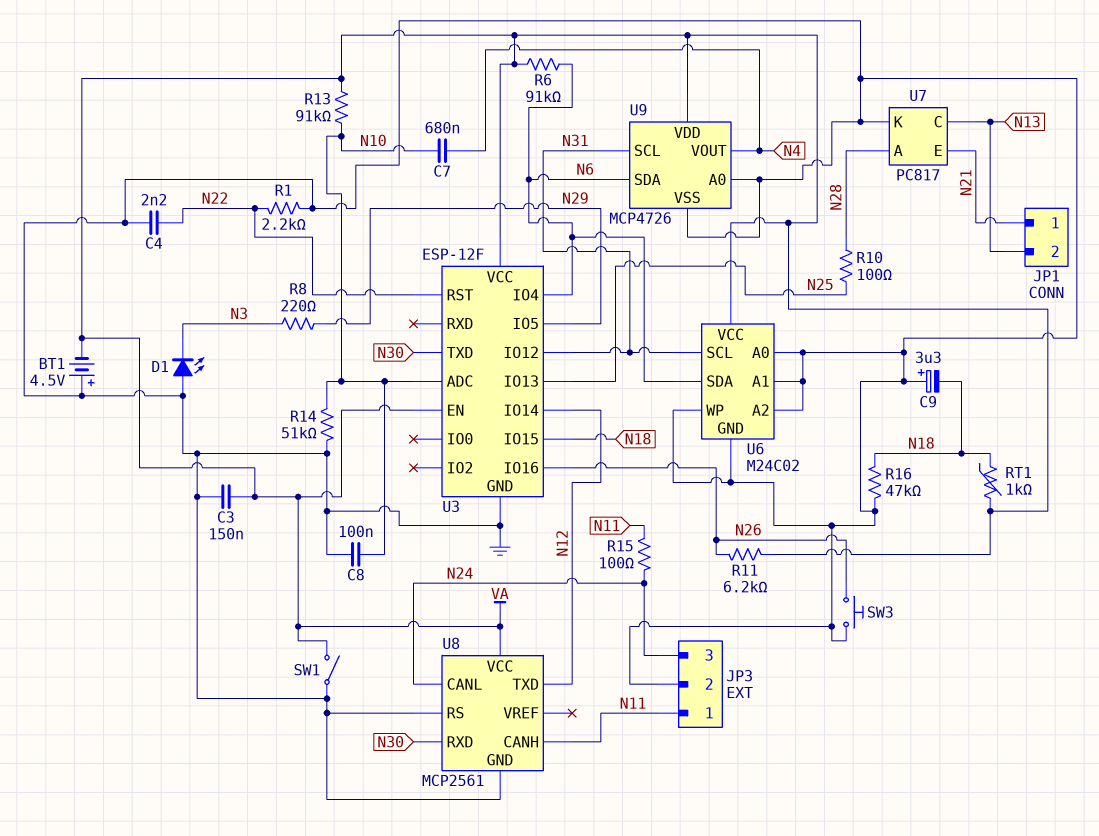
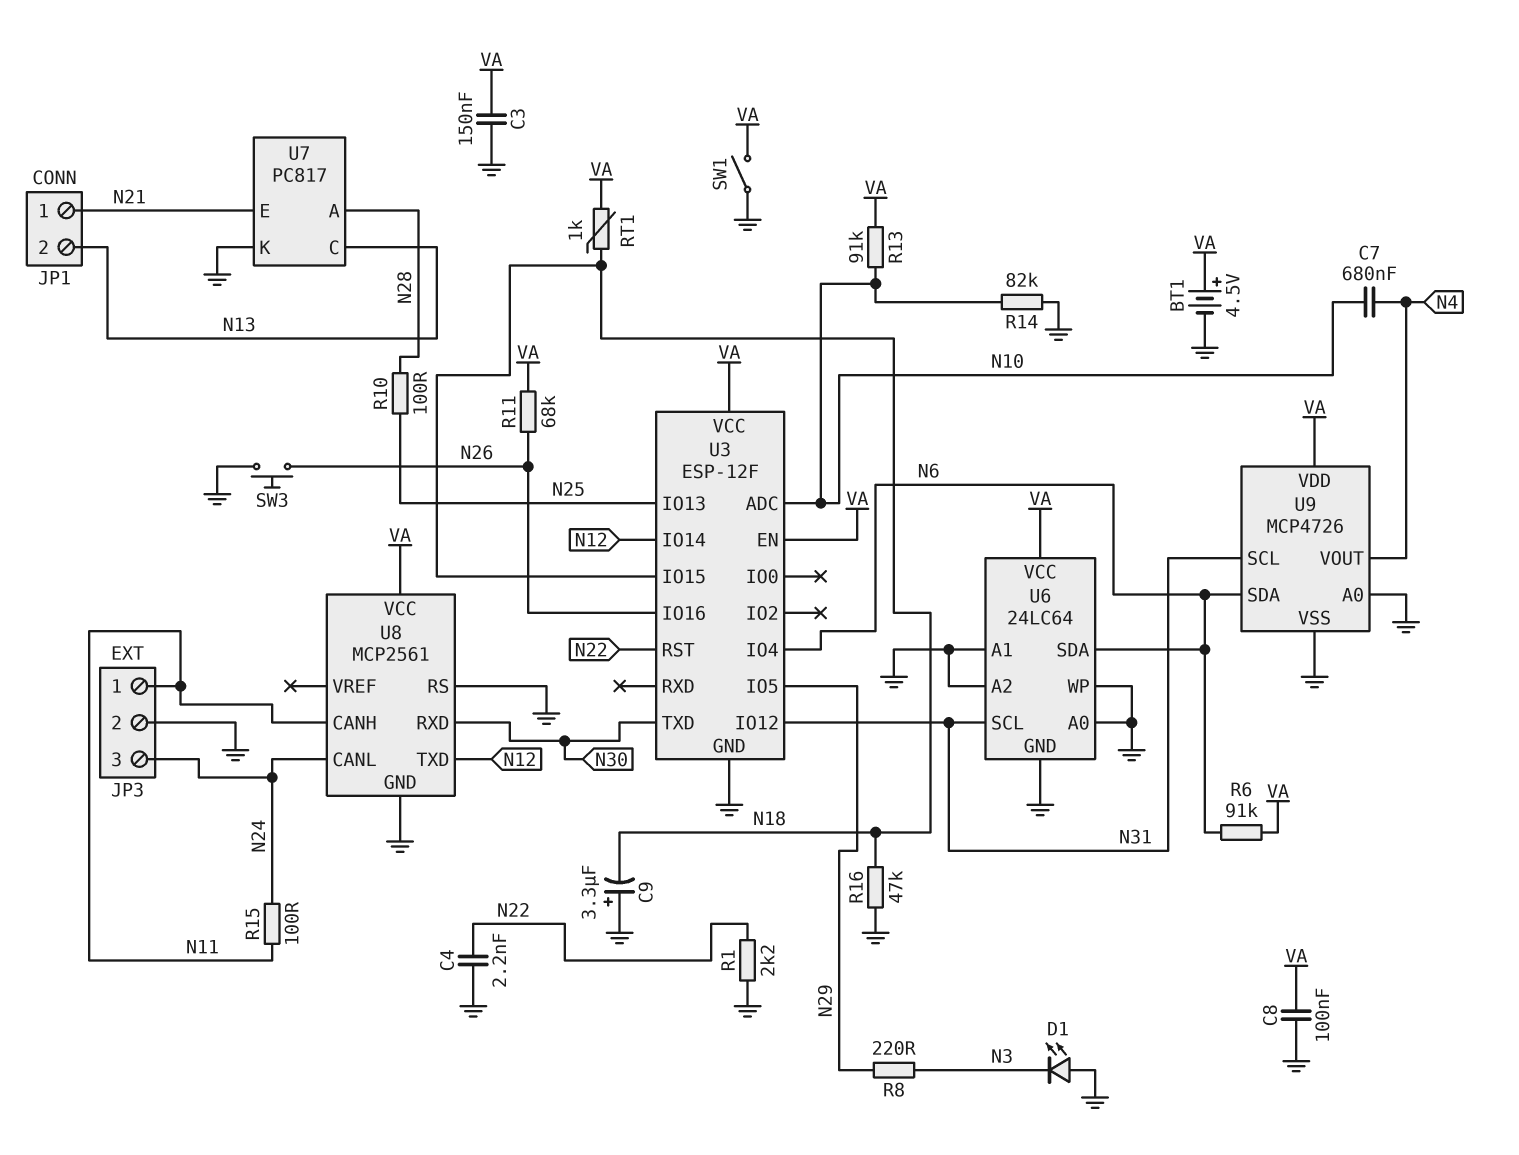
BT1: 4.5V (plus GND, minus VA) -> 4.5V (plus VA, minus GND)
C8: 100nF (GND, N10) -> 100nF (GND, VA)
R11: 6.2k (N26, VA) -> 68k (N26, VA)
R14: 51k (GND, N10) -> 82k (GND, N10)
U6: M24C02 -> 24LC64

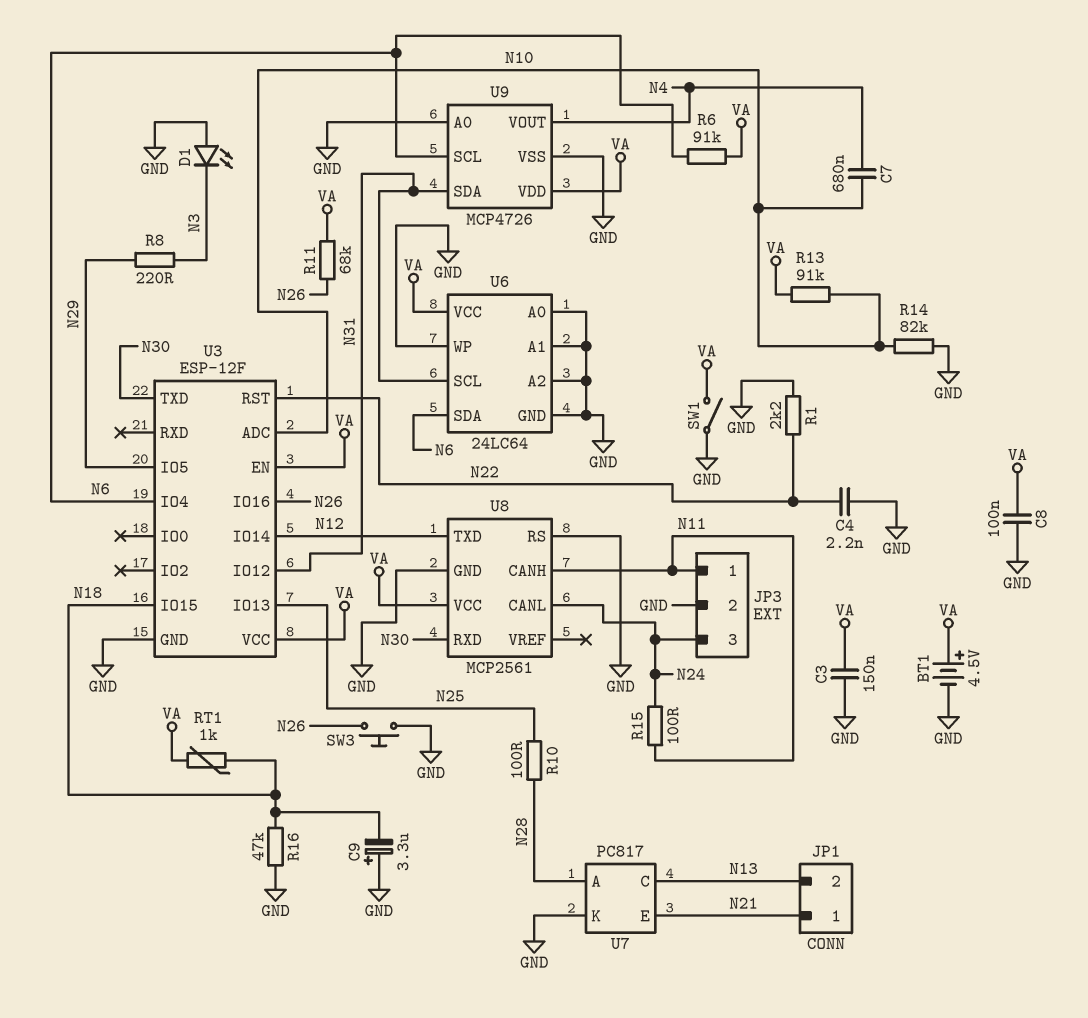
U9 pin SCL: N31 -> N6
U9 pin SDA: N6 -> N31

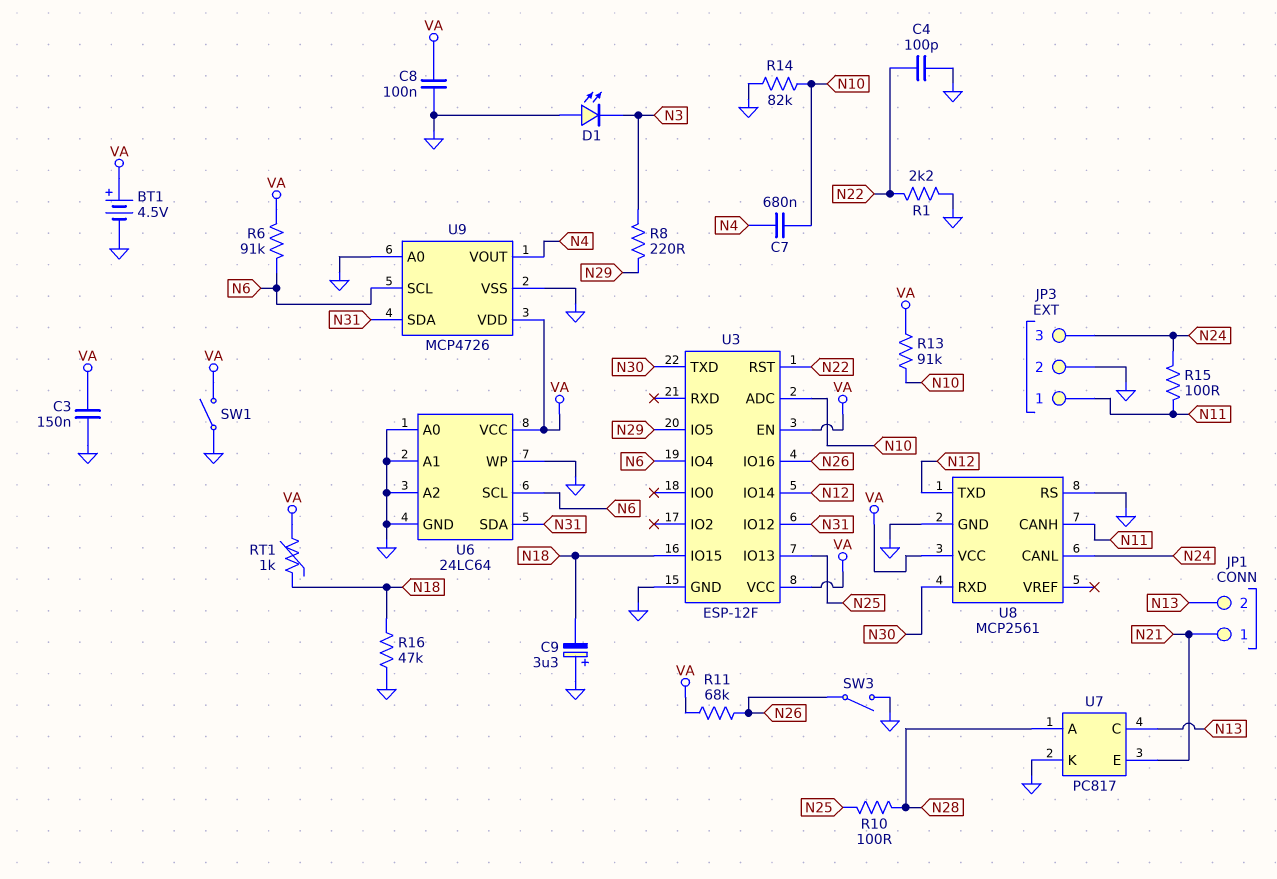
C4: 2.2nF (GND, N22) -> 100pF (GND, N22)
SW3: button (GND, N26) -> switch (GND, N26)
U6 pin SCL: N31 -> N6
U6 pin SDA: N6 -> N31

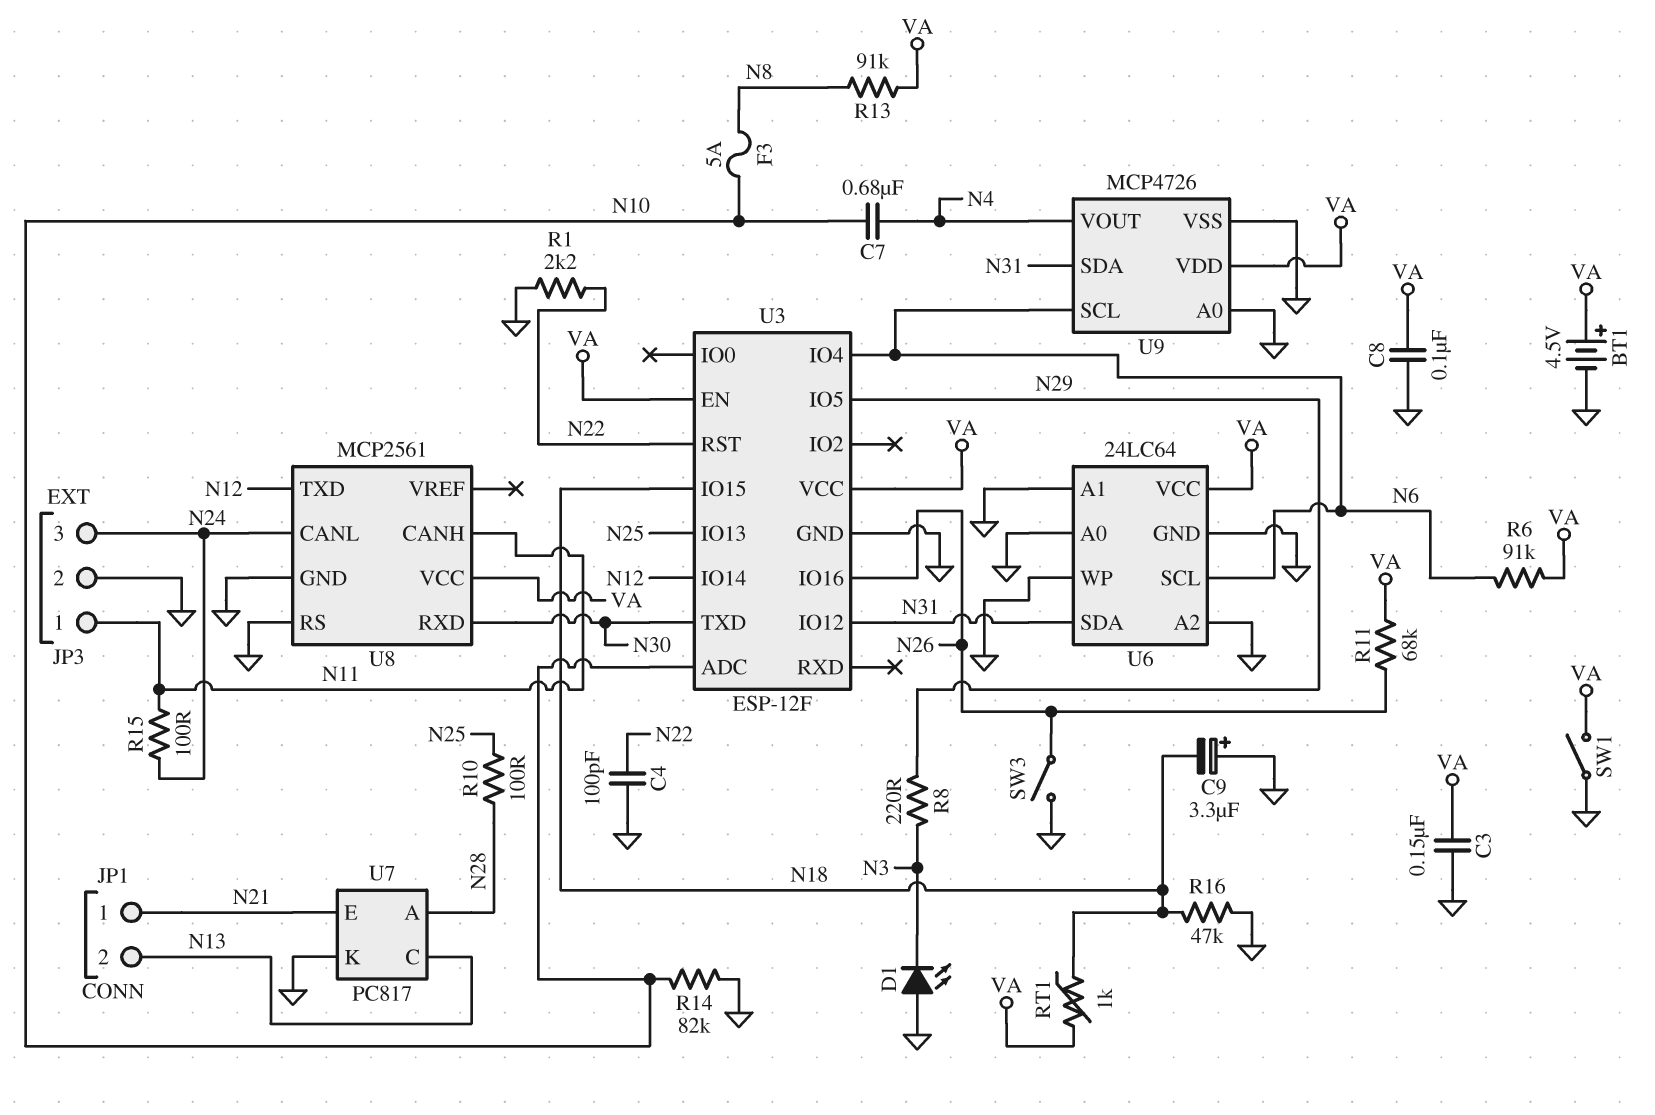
F3: none -> 5A (N8, N10)
R13: 91k (N10, VA) -> 91k (N8, VA)

